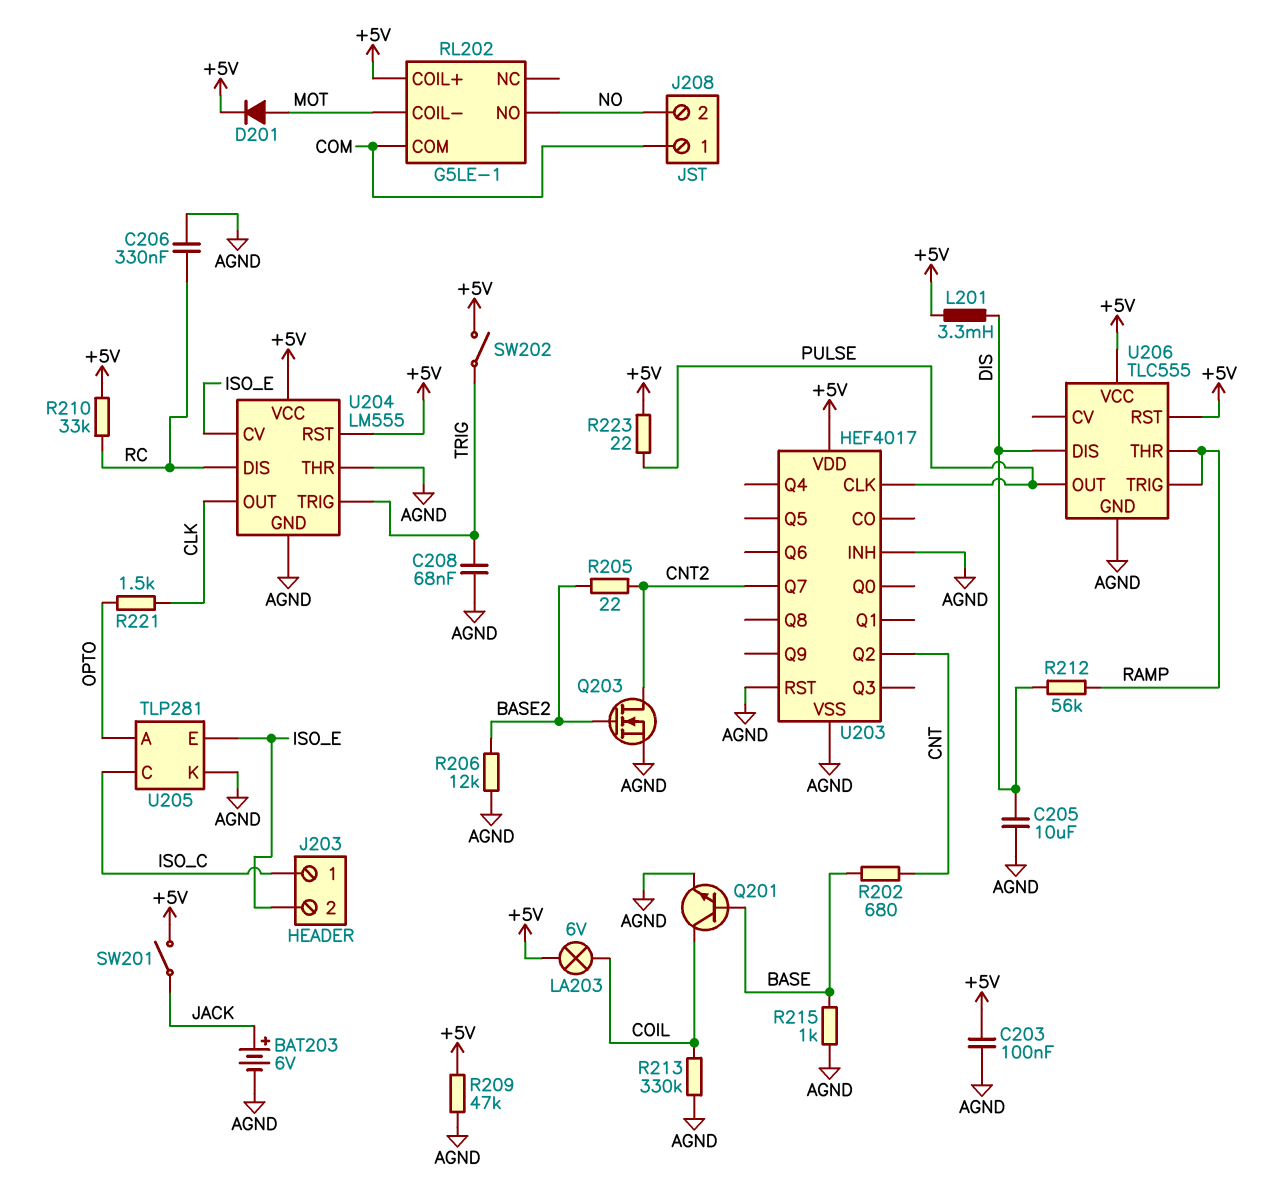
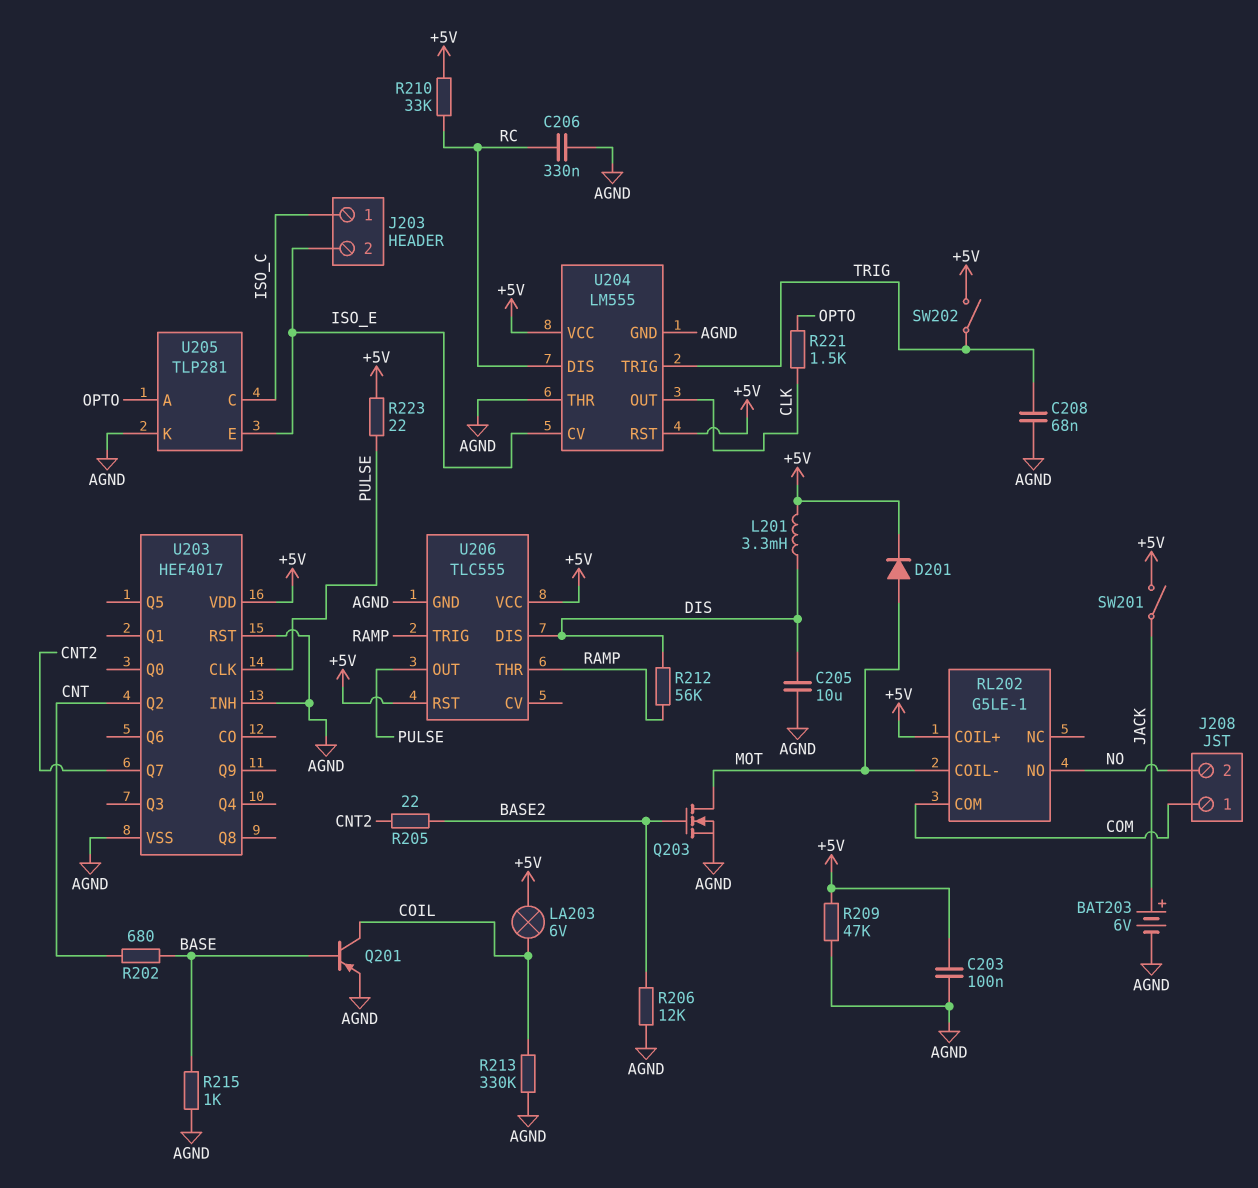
Q201: NPN (B BASE, C COIL, E AGND) -> PNP (B BASE, C COIL, E AGND)
Q203: NMOS (G BASE2, D CNT2, S AGND) -> NMOS (G BASE2, D MOT, S AGND)

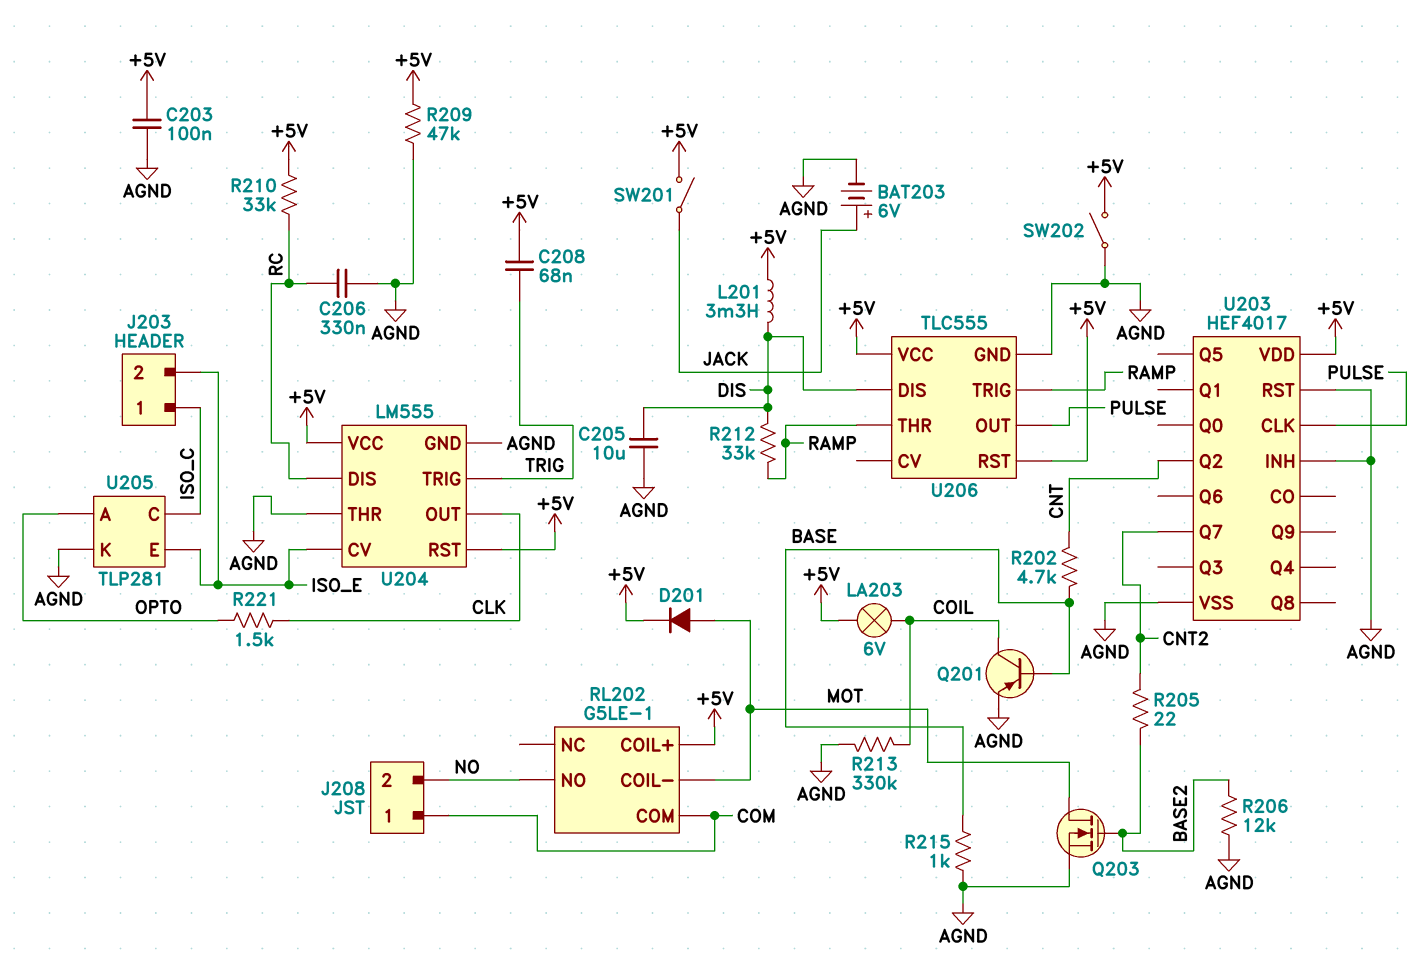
C208: 68nF (AGND, TRIG) -> 68nF (+5V, TRIG)
R202: 680 (BASE, CNT) -> 4.7k (BASE, CNT)
R212: 56k (DIS, RAMP) -> 33k (DIS, RAMP)
R223: 22 (+5V, PULSE) -> none
SW202: switch (+5V, TRIG) -> switch (+5V, AGND)

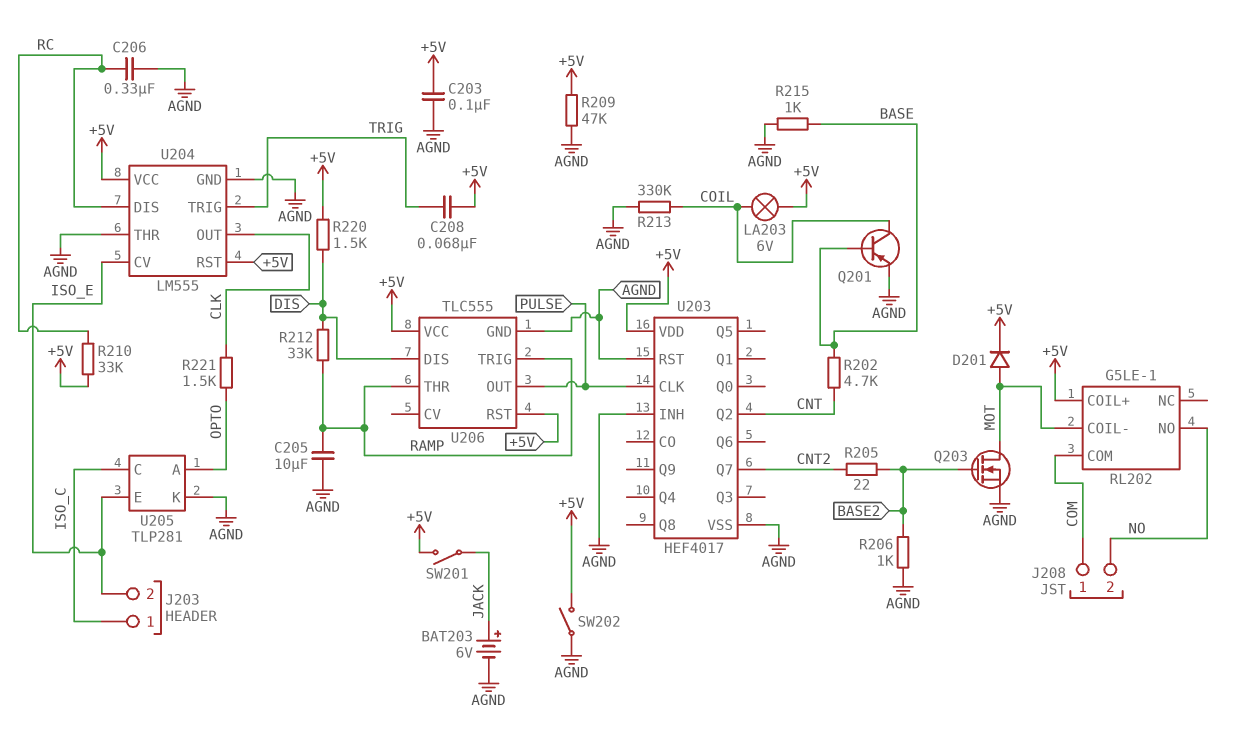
C205: 10uF (AGND, DIS) -> 10uF (AGND, RAMP)
L201: 3.3mH (+5V, DIS) -> none
R206: 12k (AGND, BASE2) -> 1k (AGND, BASE2)
R220: none -> 1.5k (+5V, DIS)

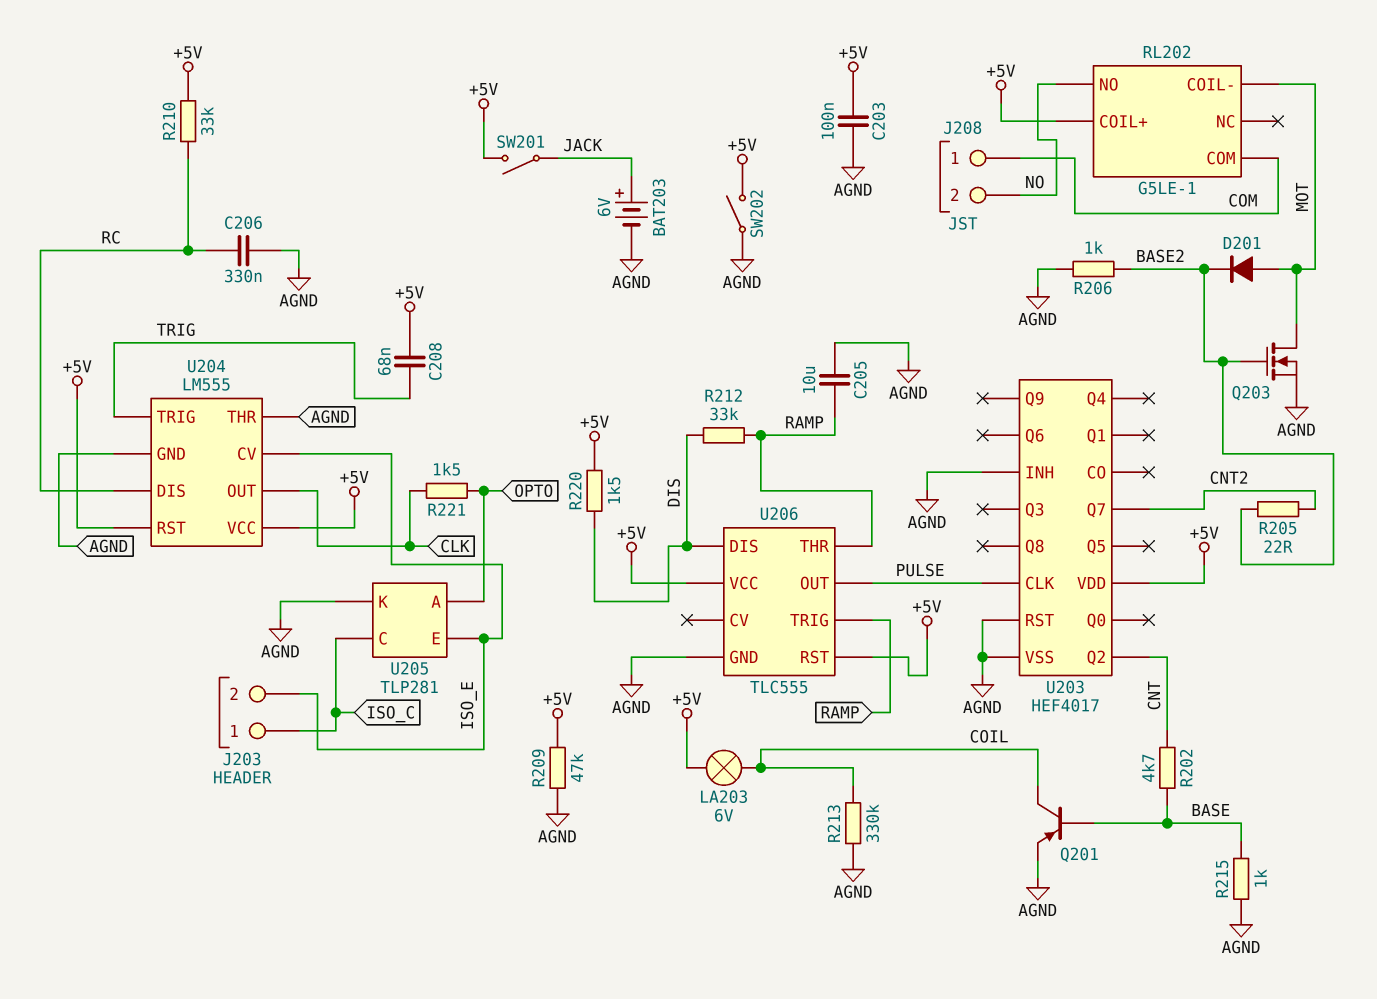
D201: diode (A MOT, K +5V) -> diode (A MOT, K BASE2)

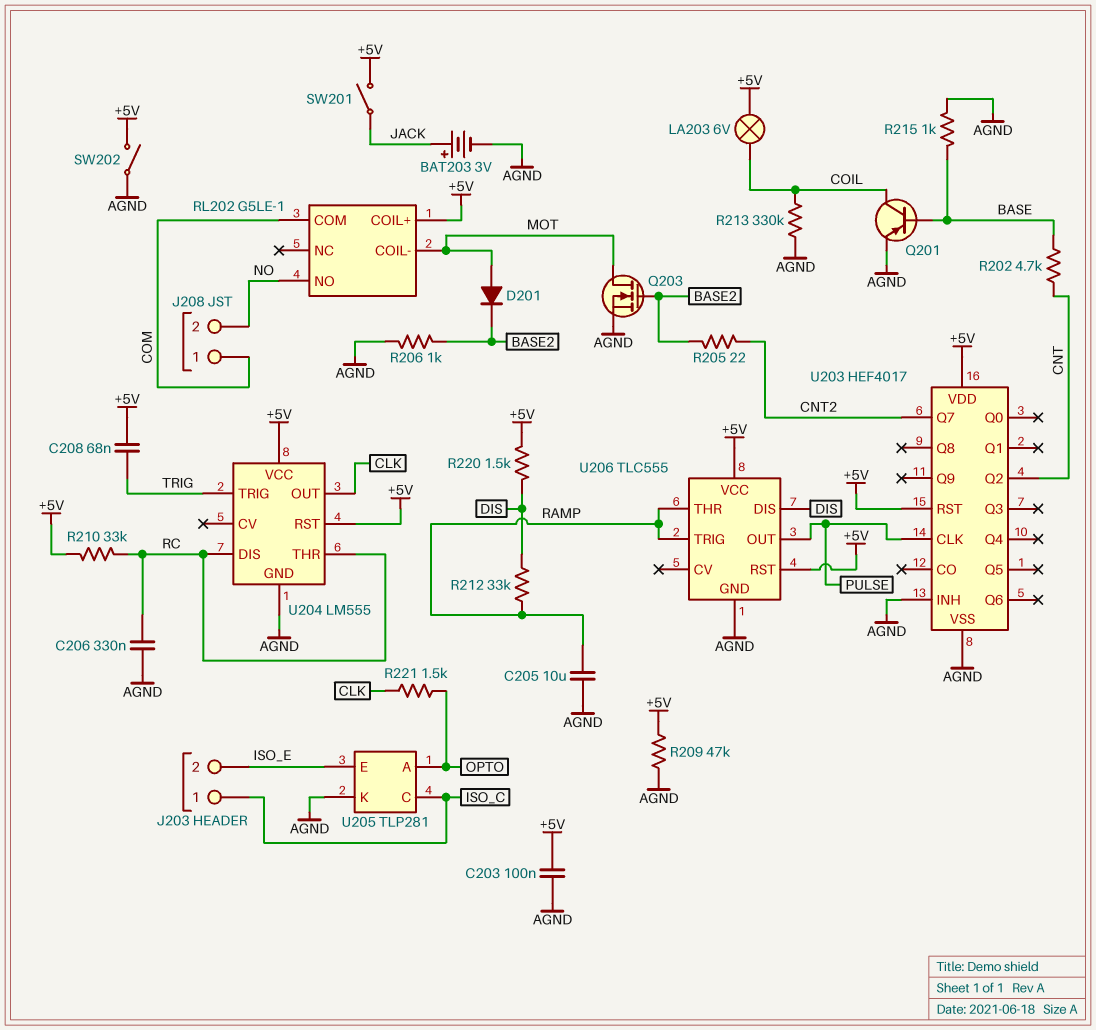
BAT203: 6V (plus JACK, minus AGND) -> 3V (plus JACK, minus AGND)
U203 pin RST: AGND -> +5V
U204 pin CV: ISO_E -> none
U204 pin THR: AGND -> RC

